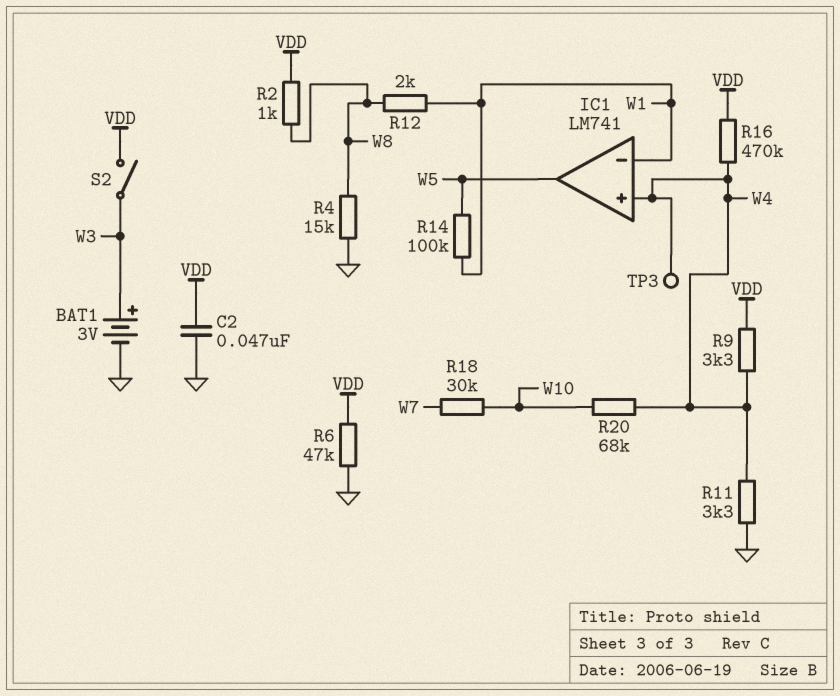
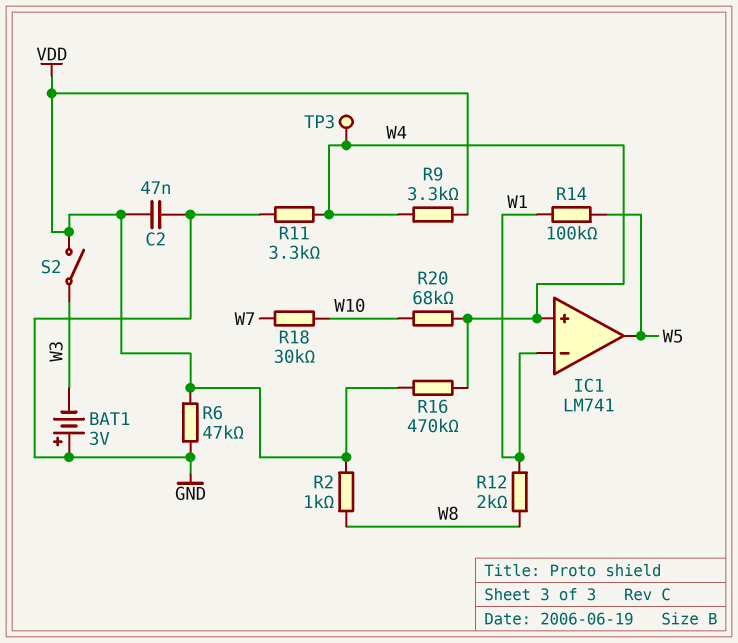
BAT1: 3V (plus W3, minus GND) -> 3V (plus GND, minus W3)
R4: 15k (GND, W8) -> none

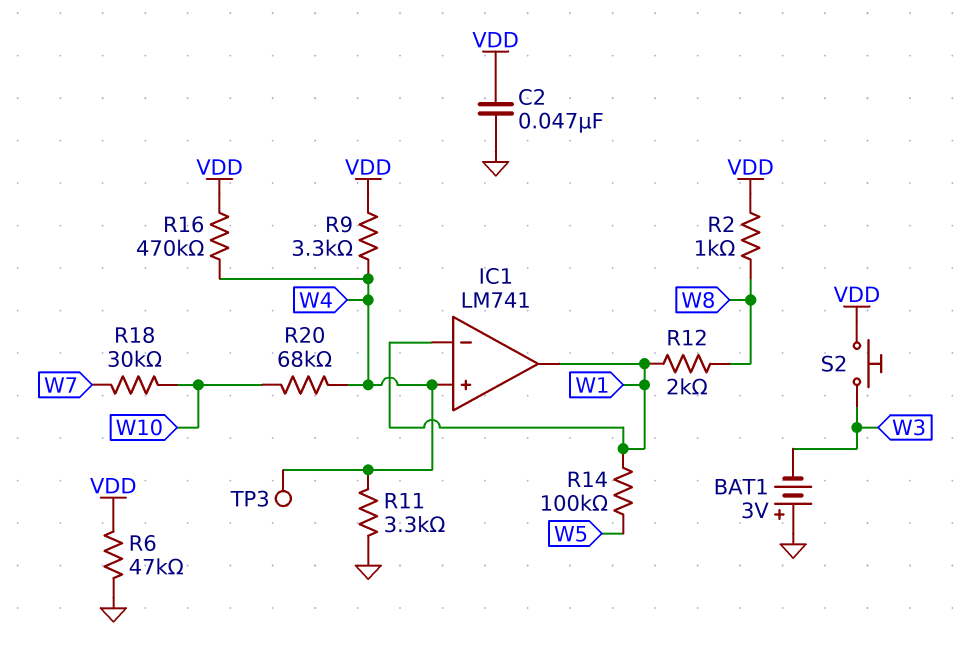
IC1 pin out: W5 -> W1
S2: switch (VDD, W3) -> button (VDD, W3)

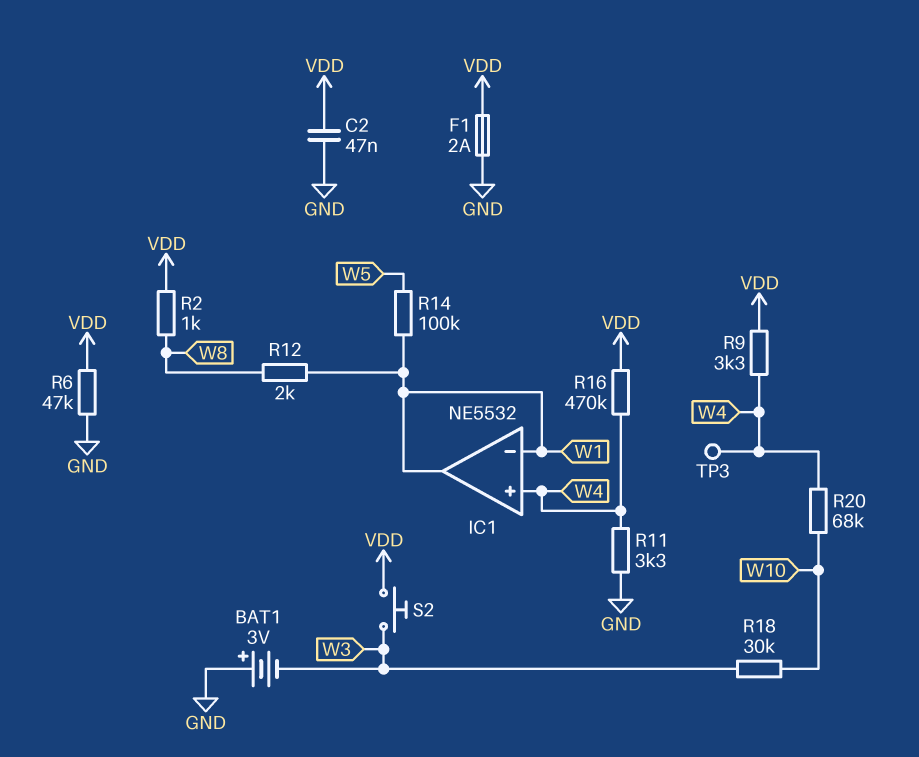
F1: none -> 2A (GND, VDD)
IC1: LM741 -> NE5532
R18: 30k (W7, W10) -> 30k (W3, W10)

